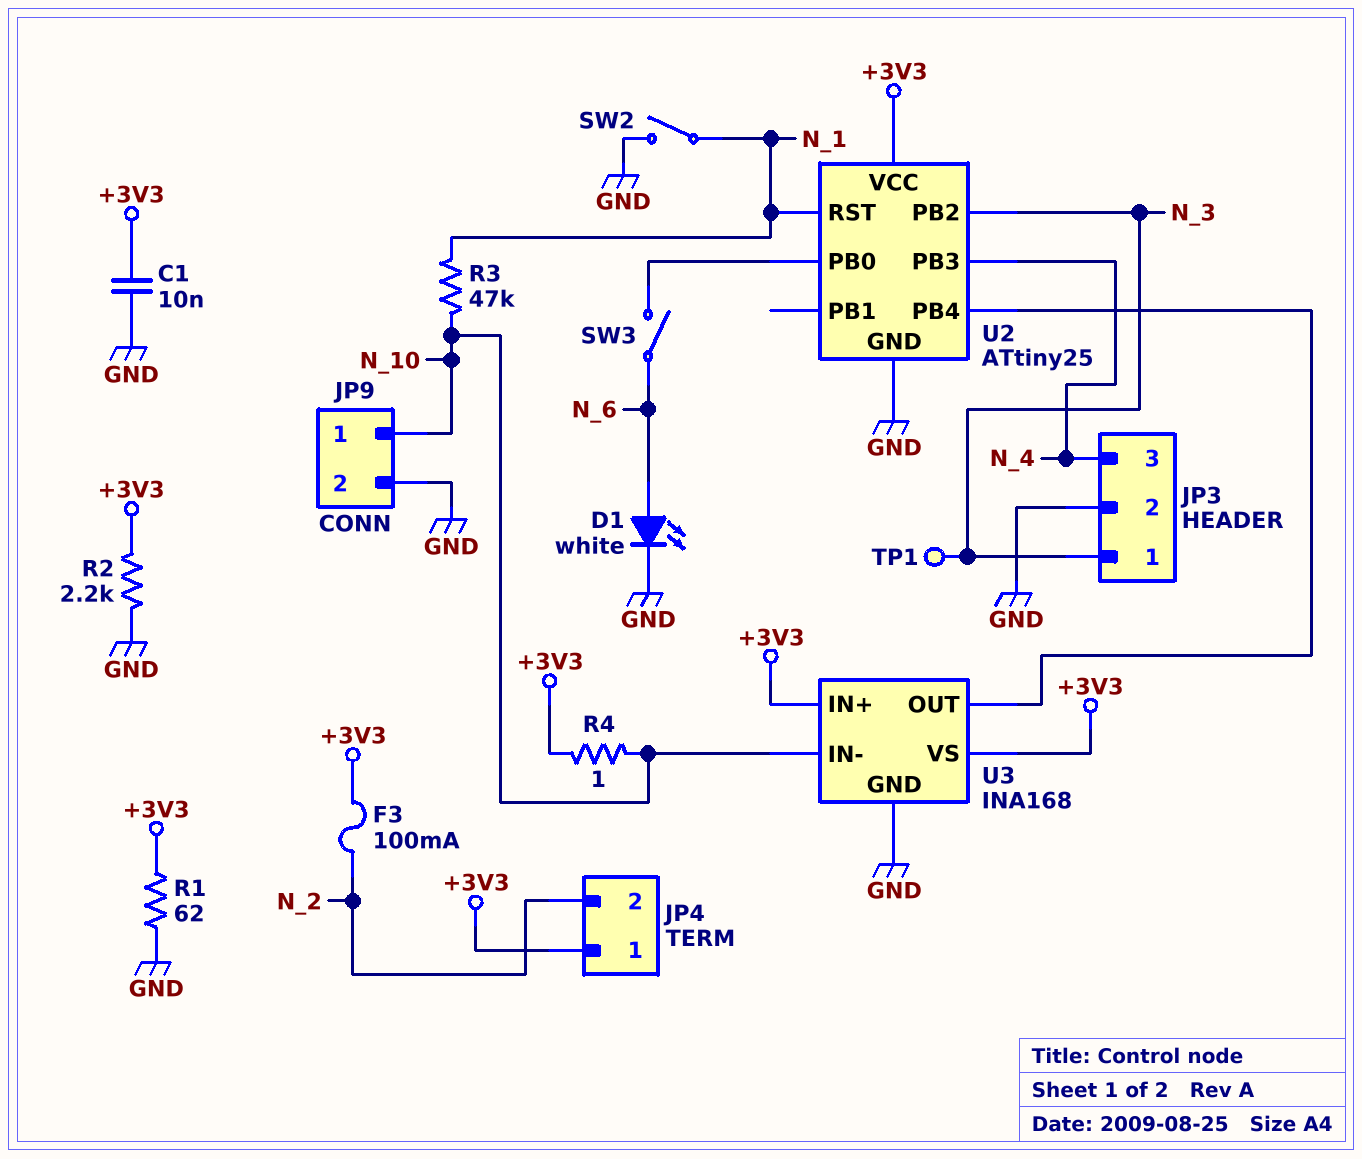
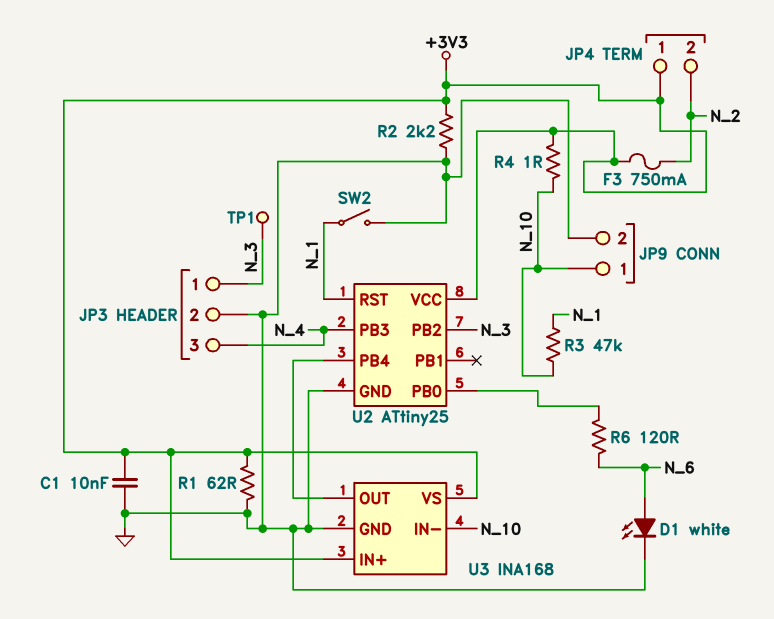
F3: 100mA (+3V3, N_2) -> 750mA (+3V3, N_2)
R6: none -> 120 (N_6, U2/PB0)
SW3: switch (N_6, U2/PB0) -> none

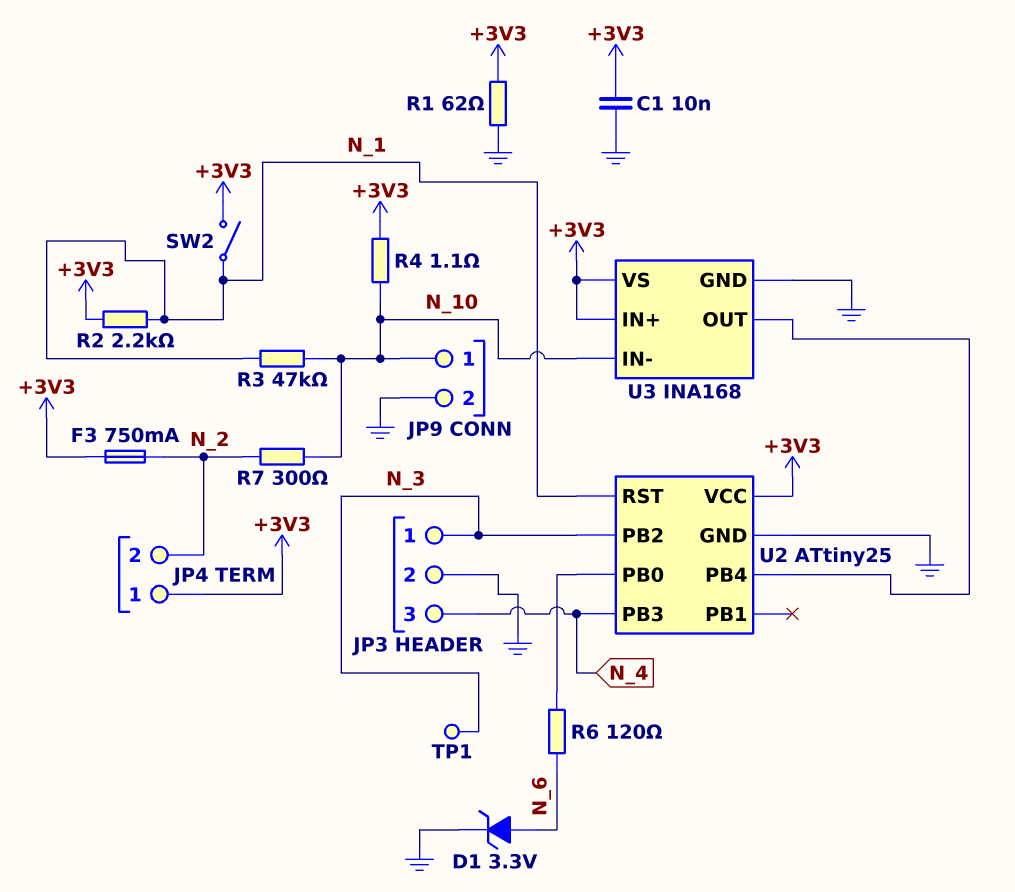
D1: LED white (A N_6, K GND) -> zener 3.3V (A N_6, K GND)
R2: 2.2k (+3V3, GND) -> 2.2k (+3V3, N_1)
R4: 1 (+3V3, N_10) -> 1.1 (+3V3, N_10)
R7: none -> 300 (N_2, N_10)
SW2: switch (GND, N_1) -> switch (+3V3, N_1)

